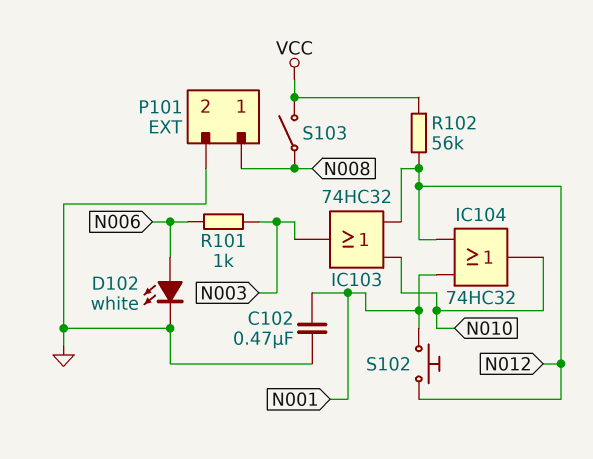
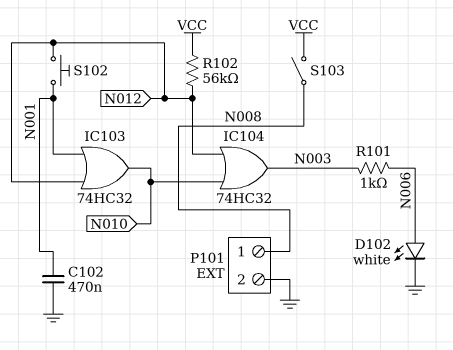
IC103: OR 74HC32 (in N010, in N012, out N003) -> OR 74HC32 (in N001, in N012, out N010)
IC104: OR 74HC32 (in N001, in N012, out N010) -> OR 74HC32 (in N010, in N012, out N003)

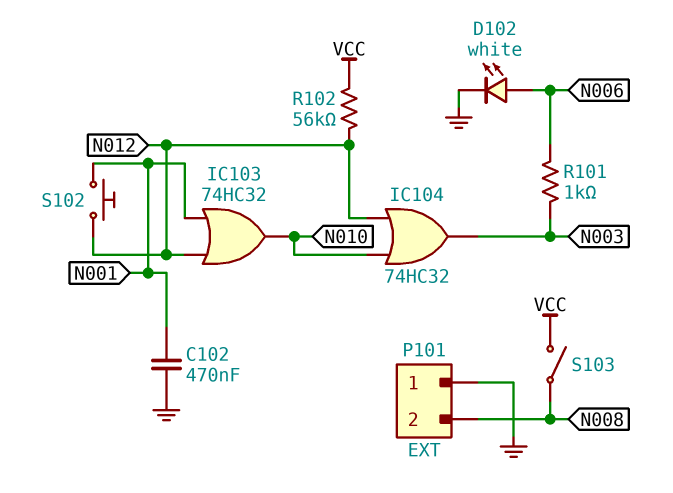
P101 pin 1: N008 -> GND
P101 pin 2: GND -> N008

